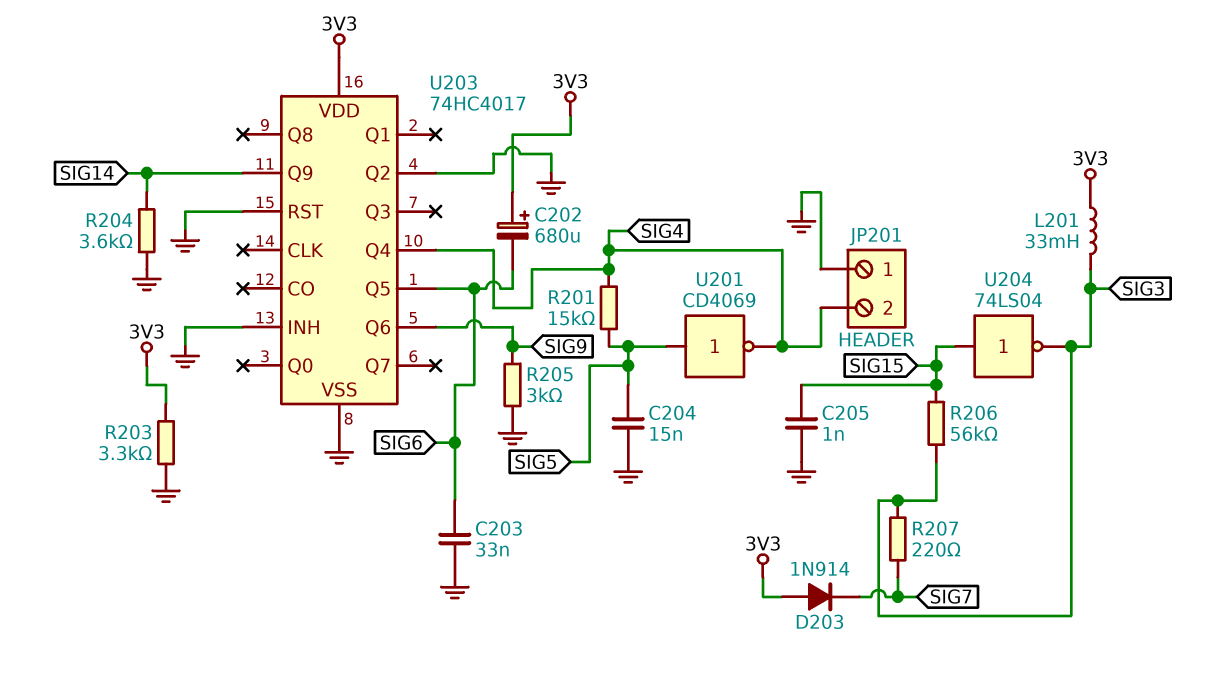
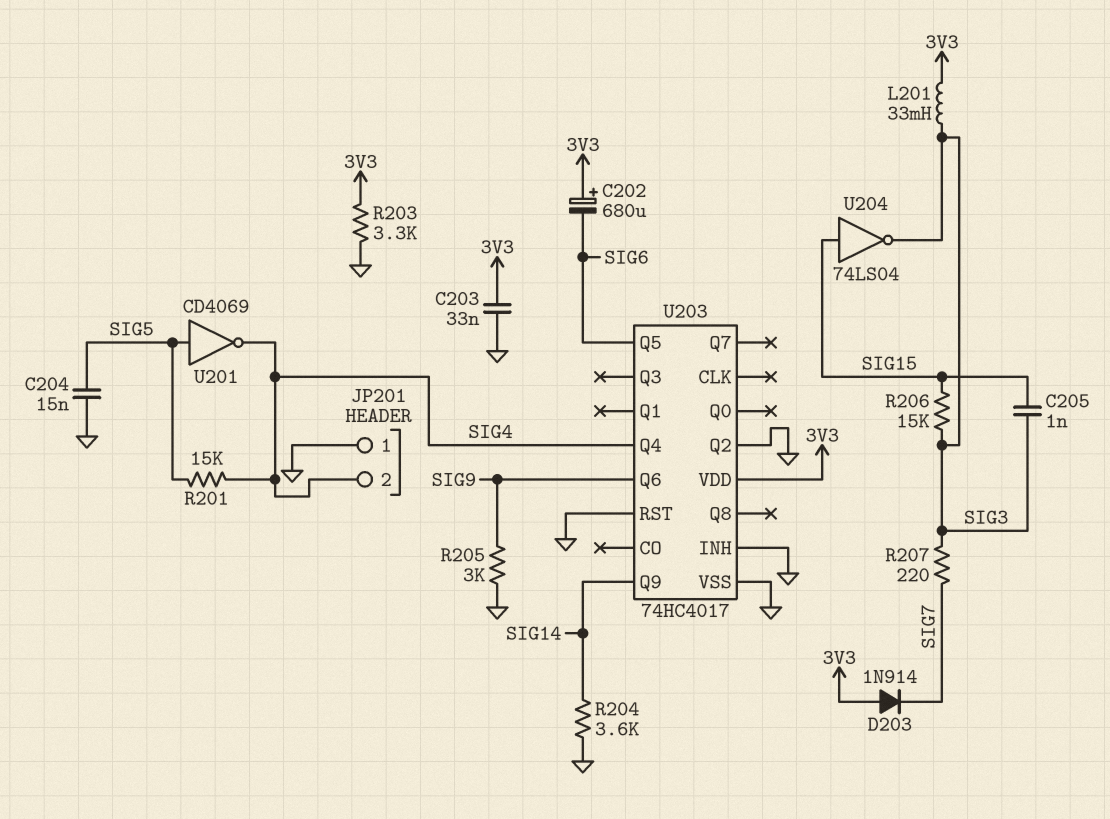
C203: 33nF (GND, SIG6) -> 33nF (3V3, GND)
C205: 1nF (GND, SIG15) -> 1nF (SIG3, SIG15)
R206: 56k (SIG3, SIG15) -> 15k (SIG3, SIG15)

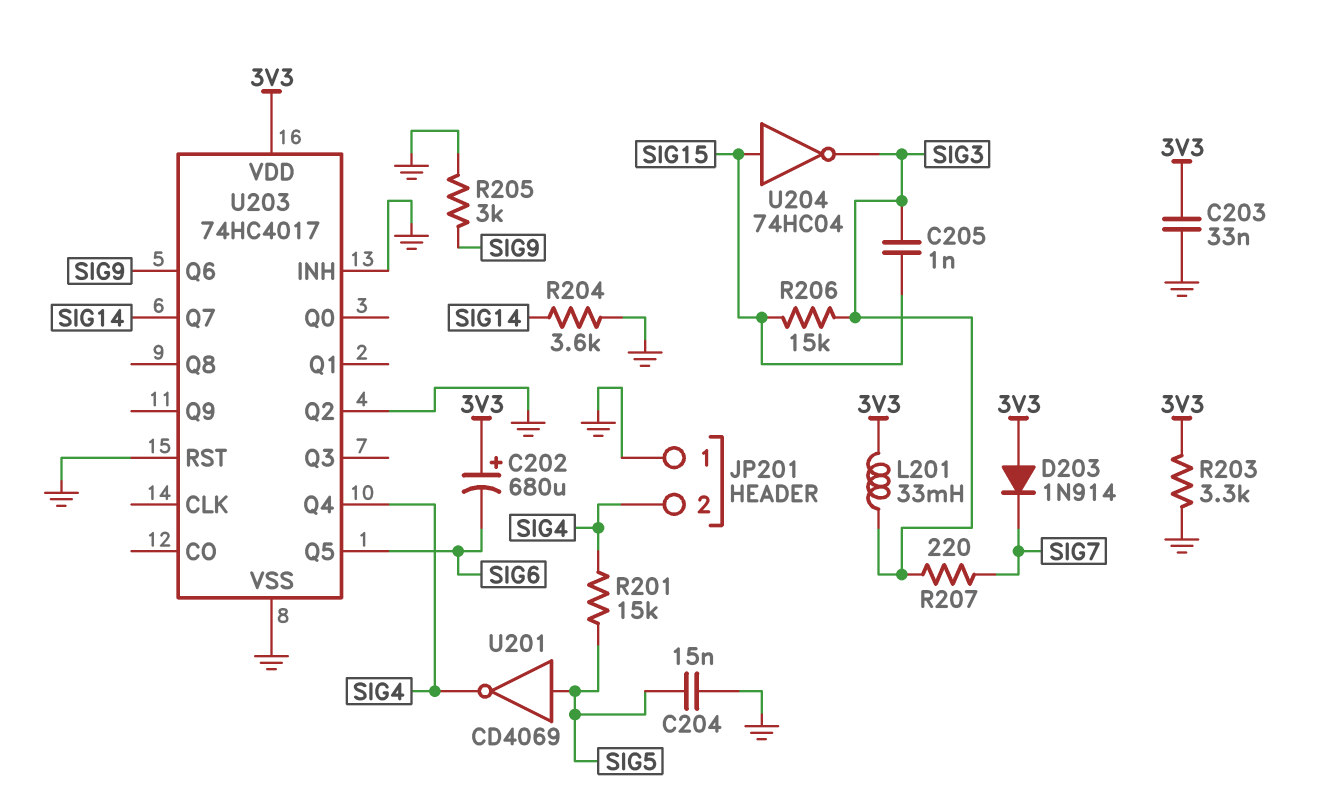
U203 pin Q7: none -> SIG14
U203 pin Q9: SIG14 -> none
U204: NOT 74LS04 (in SIG15, out SIG3) -> NOT 74HC04 (in SIG15, out SIG3)

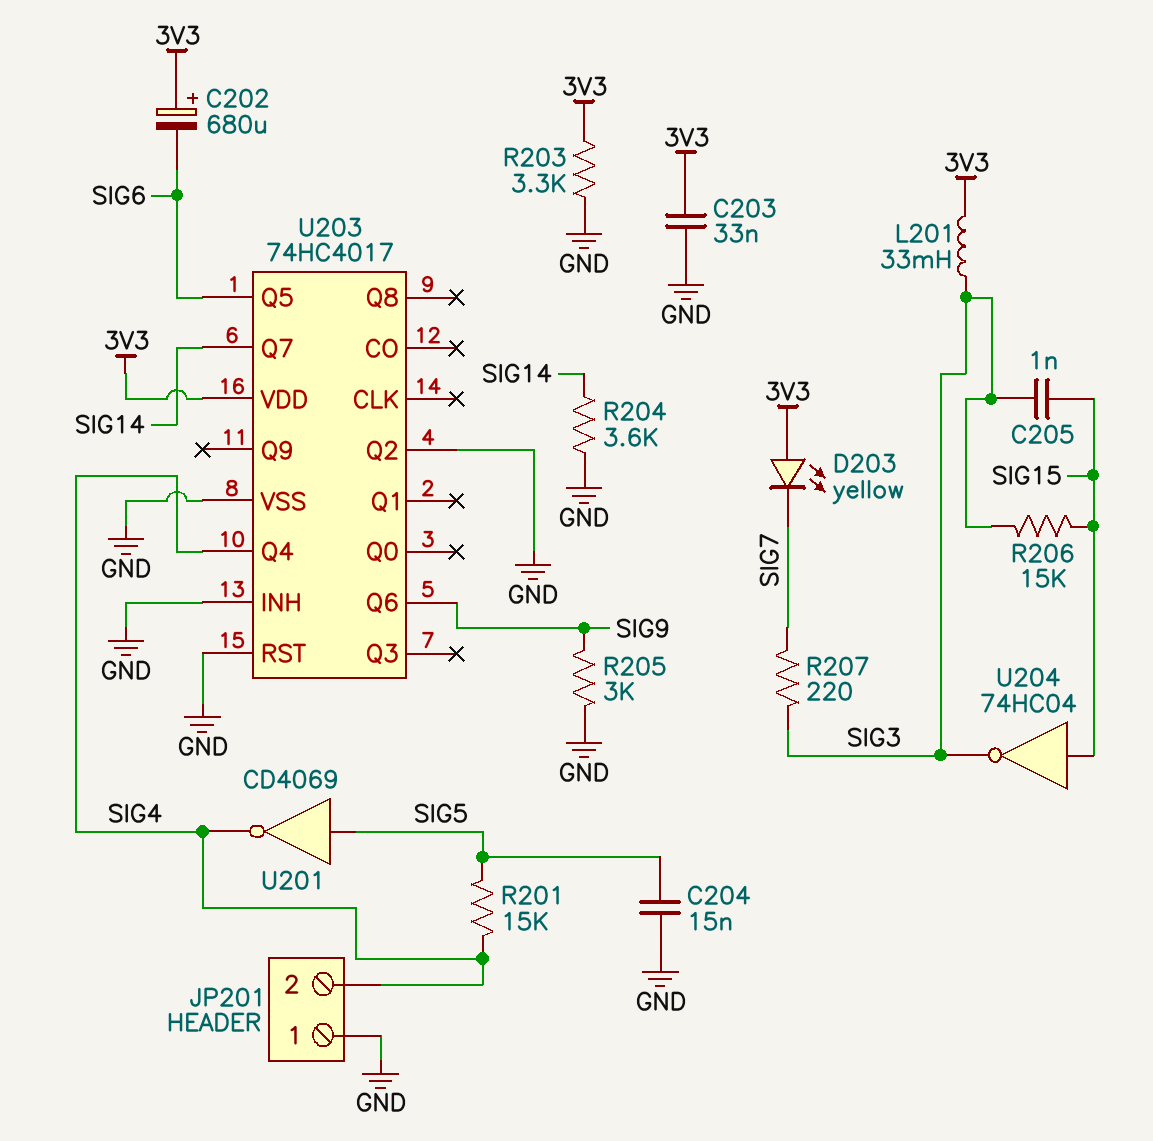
D203: diode 1N914 (A 3V3, K SIG7) -> LED yellow (A 3V3, K SIG7)

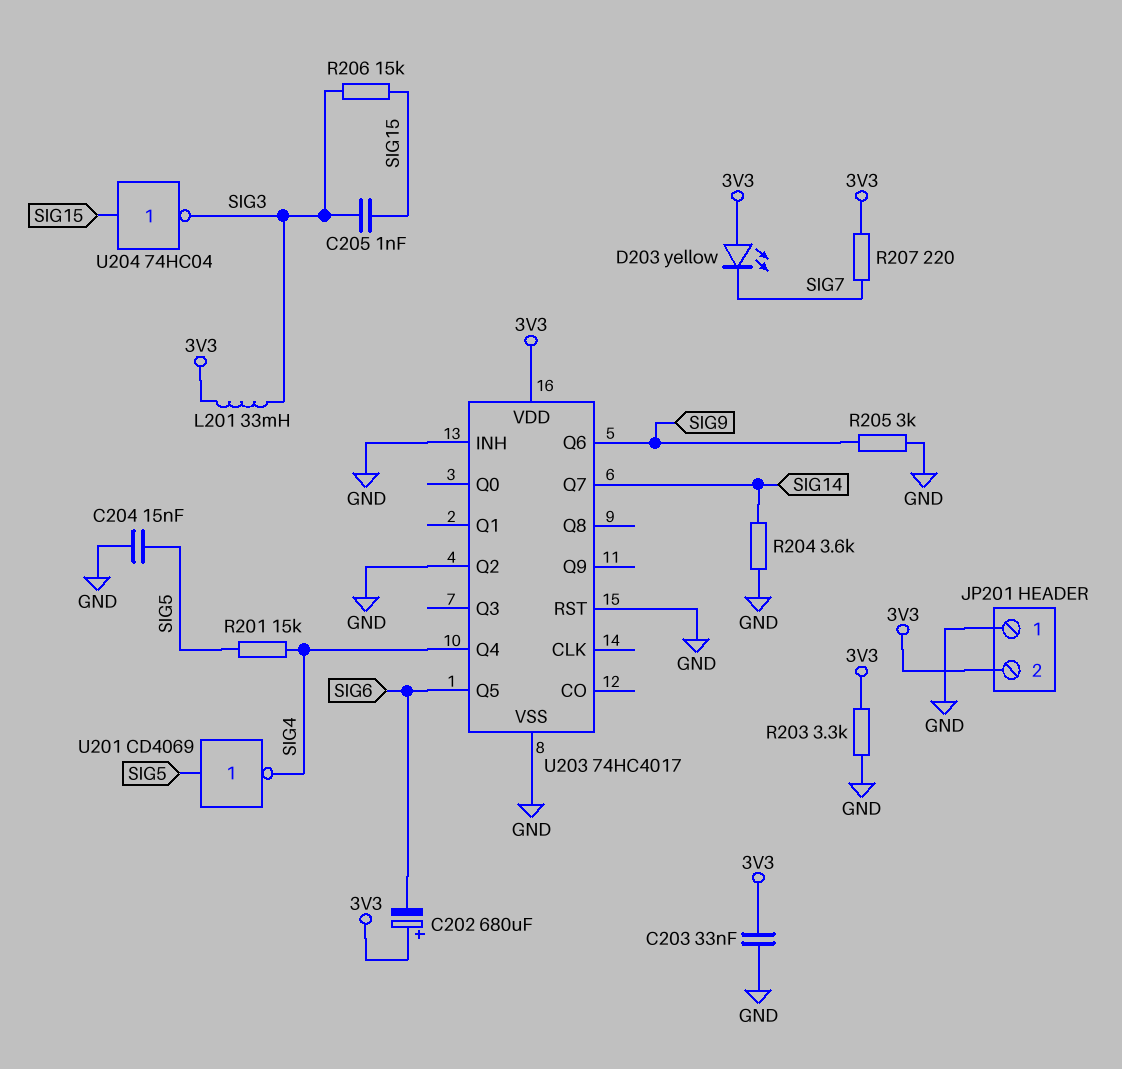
JP201 pin 2: SIG4 -> 3V3
R207: 220 (SIG3, SIG7) -> 220 (3V3, SIG7)

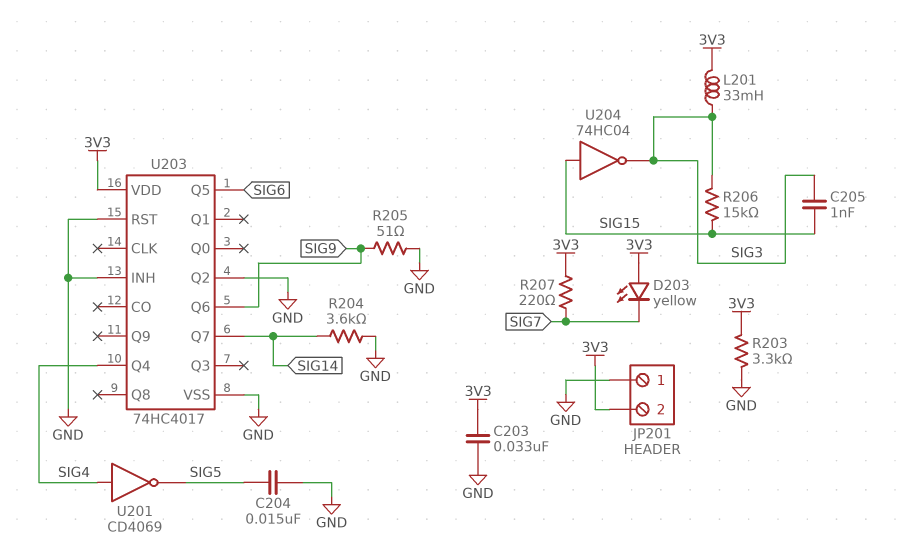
C202: 680uF (plus 3V3, minus SIG6) -> none
R201: 15k (SIG4, SIG5) -> none
R205: 3k (GND, SIG9) -> 51 (GND, SIG9)
U201: NOT CD4069 (in SIG5, out SIG4) -> NOT CD4069 (in SIG4, out SIG5)

